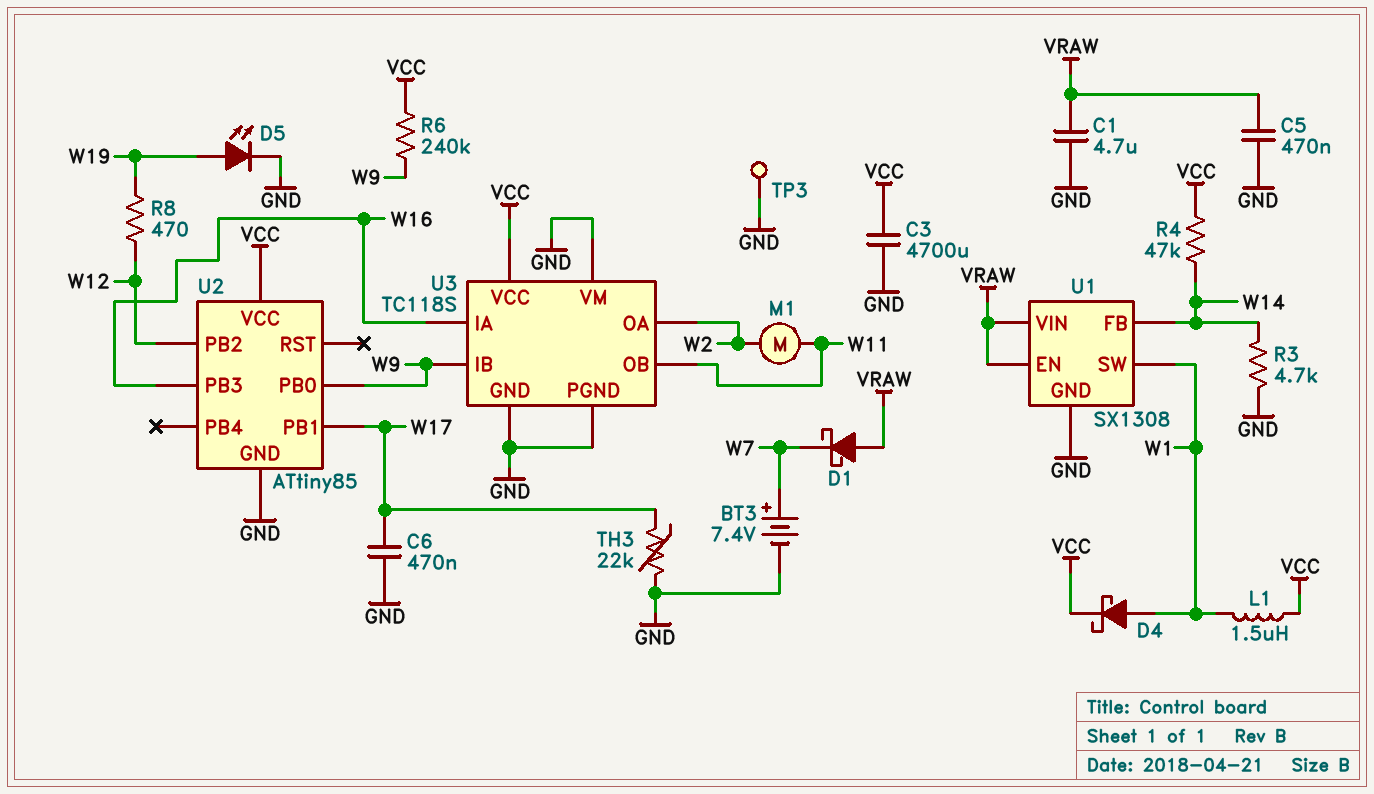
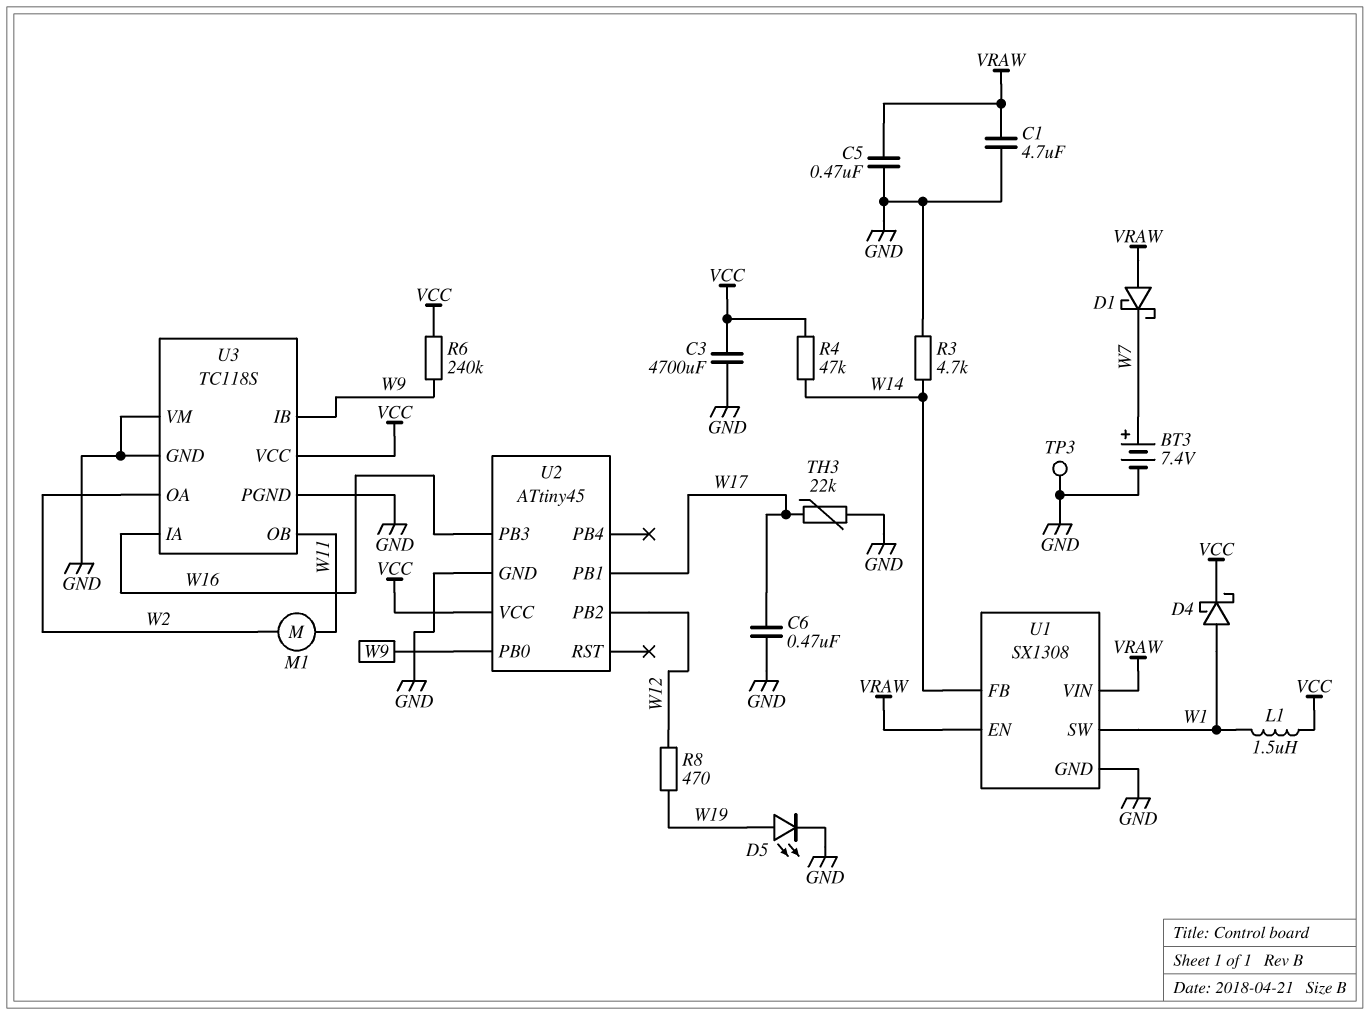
U2: ATtiny85 -> ATtiny45

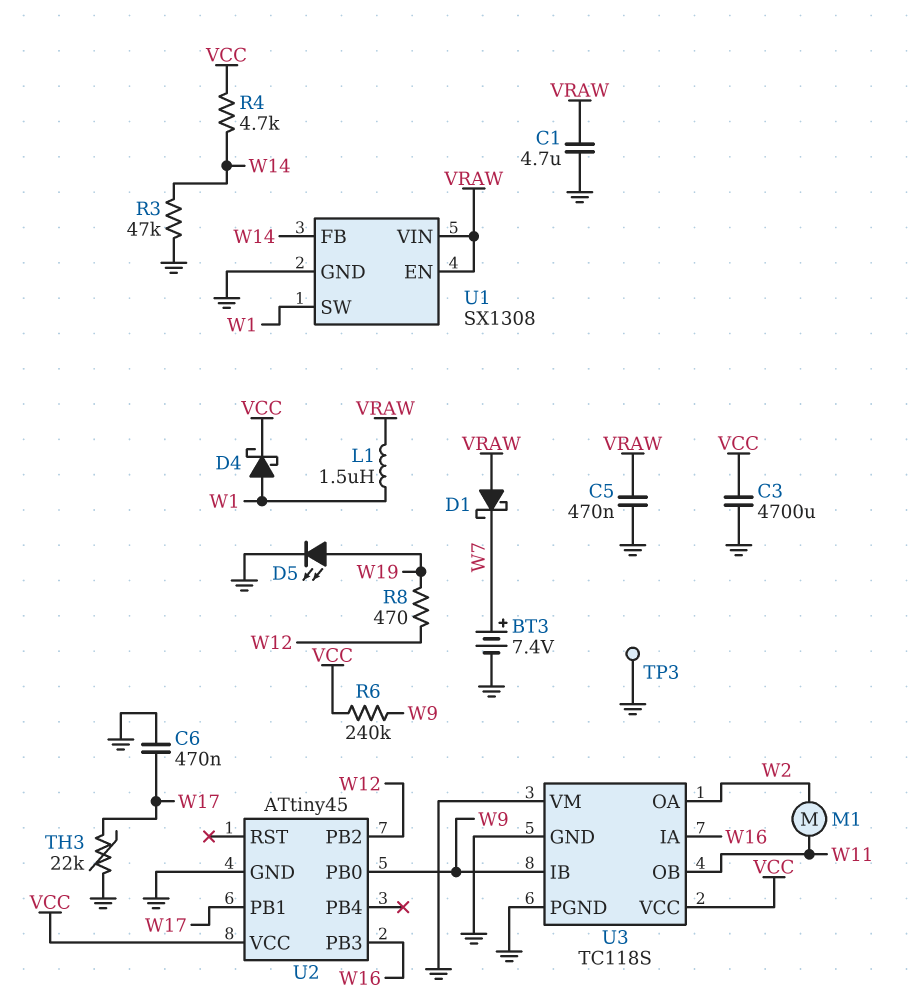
L1: 1.5uH (VCC, W1) -> 1.5uH (VRAW, W1)
R3: 4.7k (GND, W14) -> 47k (GND, W14)
R4: 47k (VCC, W14) -> 4.7k (VCC, W14)

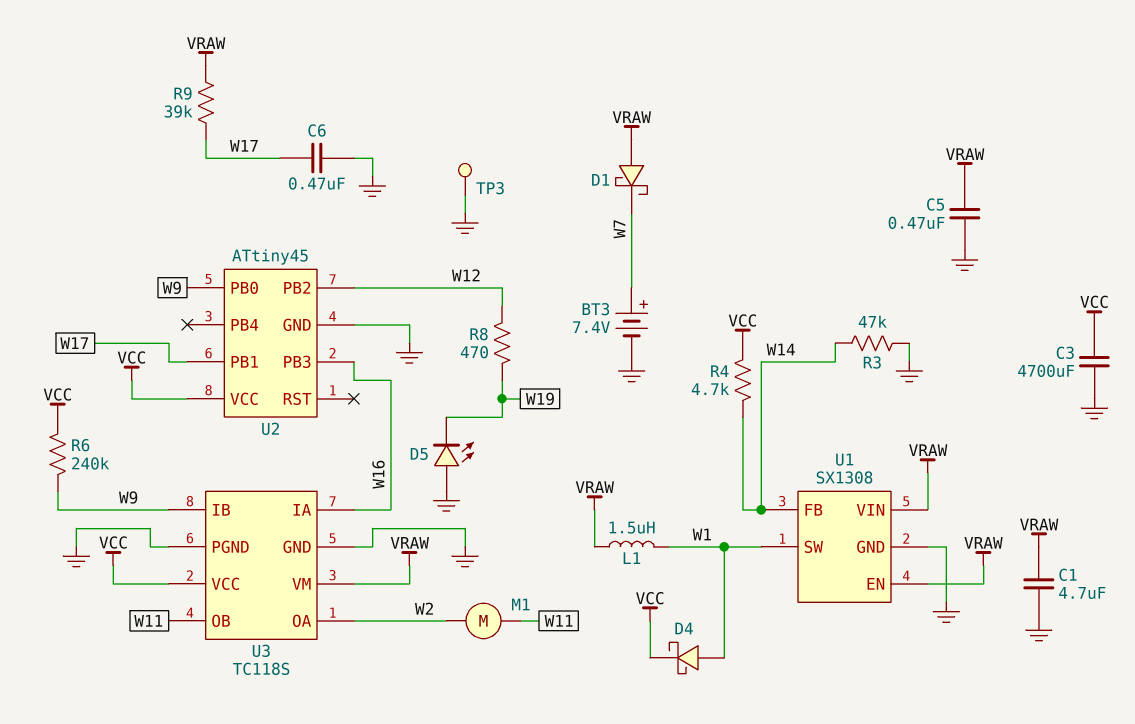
D5: LED (A W19, K GND) -> LED (A GND, K W19)
R9: none -> 39k (VRAW, W17)
TH3: 22k (GND, W17) -> none
U3 pin VM: GND -> VRAW

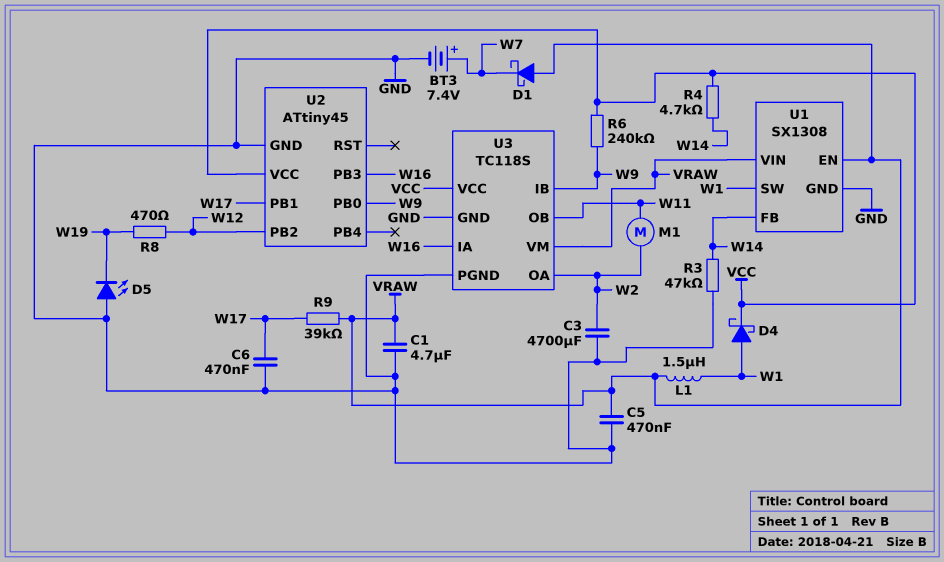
C3: 4700uF (GND, VCC) -> 4700uF (GND, W2)
TP3: test point (GND) -> none

